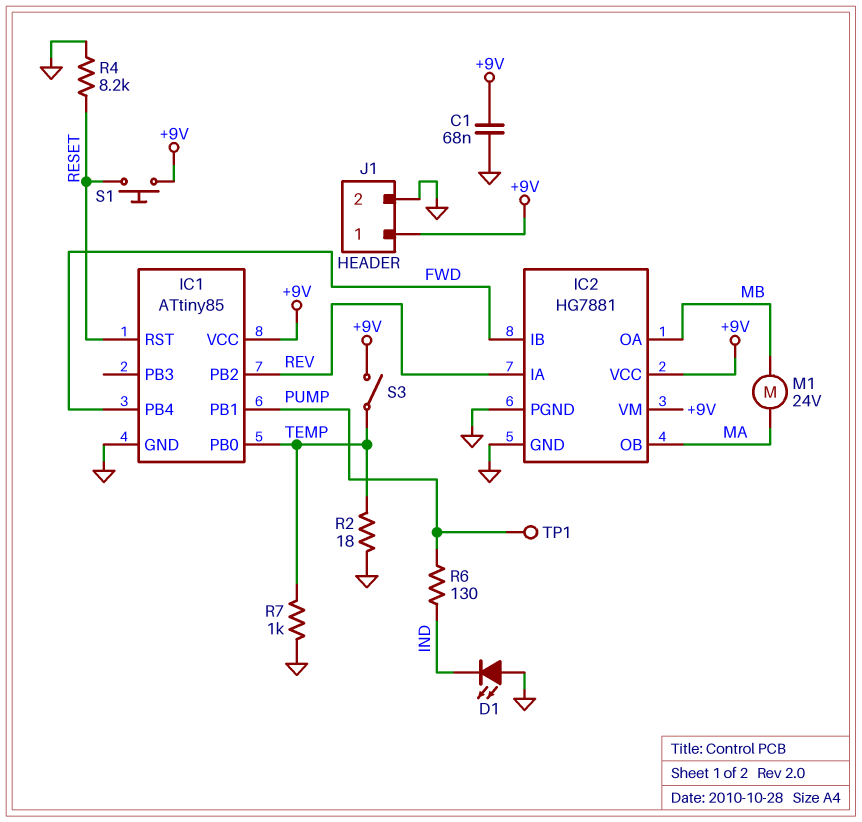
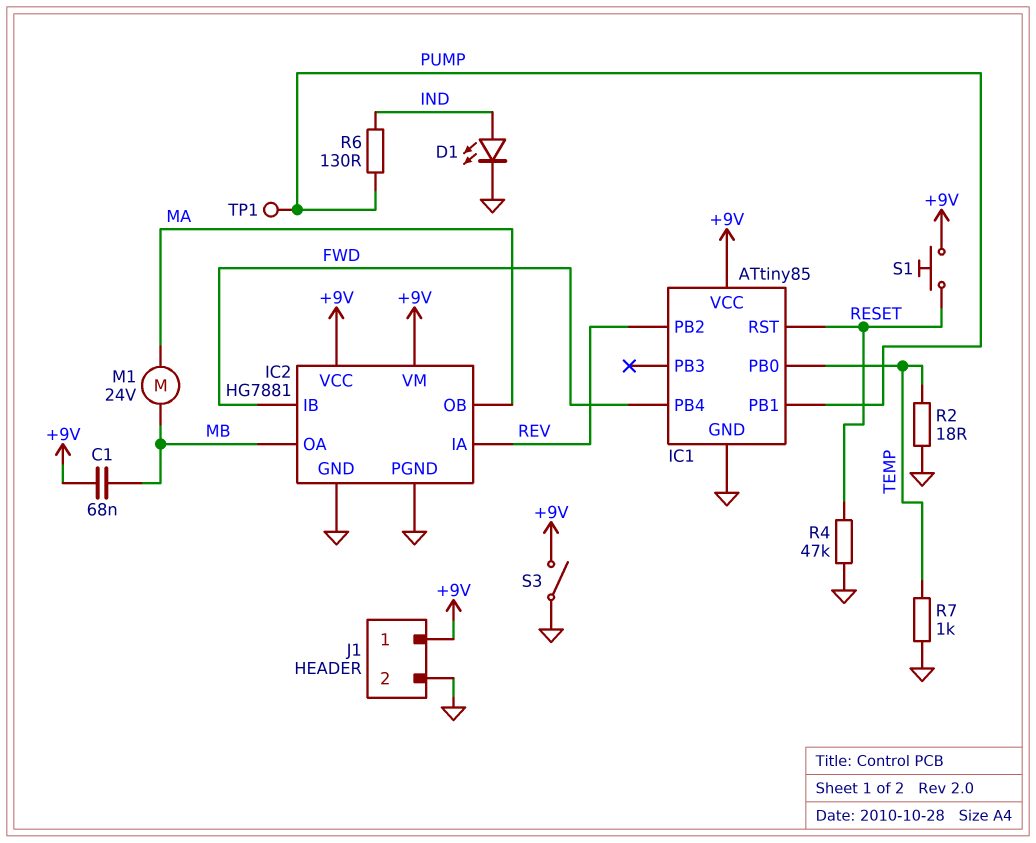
C1: 68nF (+9V, GND) -> 68nF (+9V, MB)
D1: LED (A GND, K IND) -> LED (A IND, K GND)
R4: 8.2k (GND, RESET) -> 47k (GND, RESET)
S3: switch (+9V, TEMP) -> switch (+9V, GND)

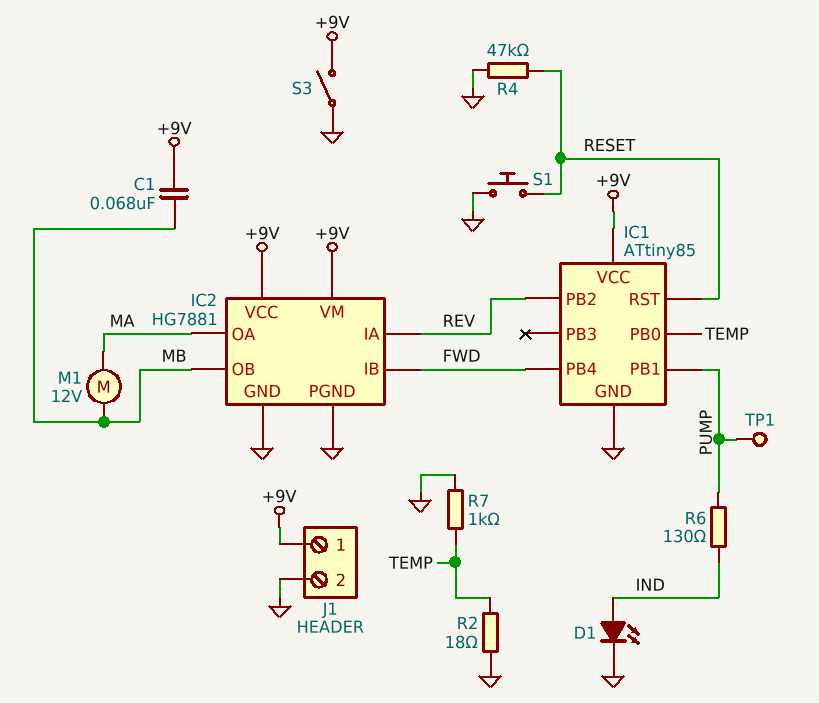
IC2 pin OA: MB -> MA
IC2 pin OB: MA -> MB
M1: motor 24V (MA, MB) -> motor 12V (MA, MB)
S1: button (+9V, RESET) -> button (GND, RESET)

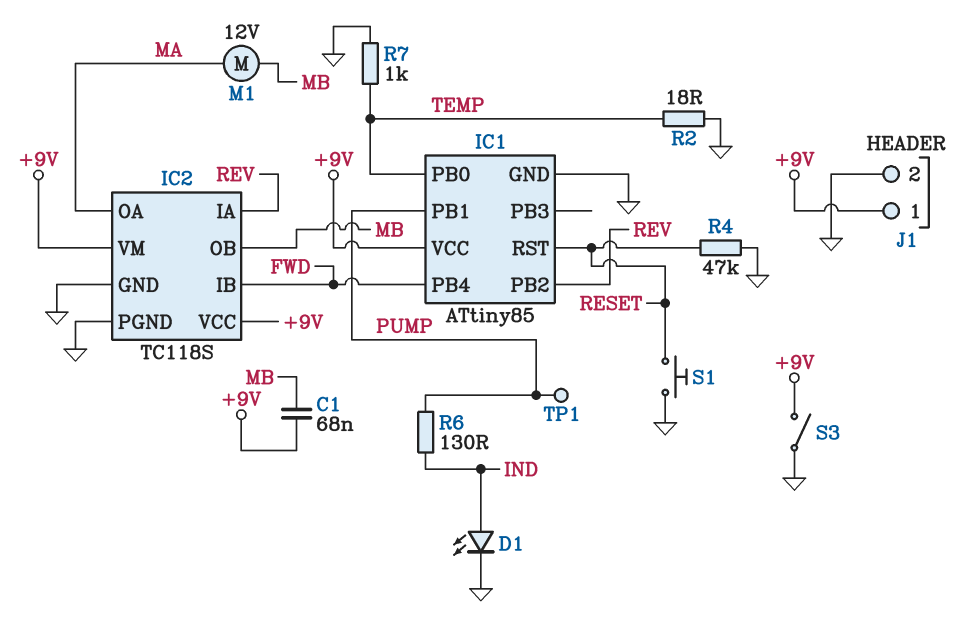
IC2: HG7881 -> TC118S

